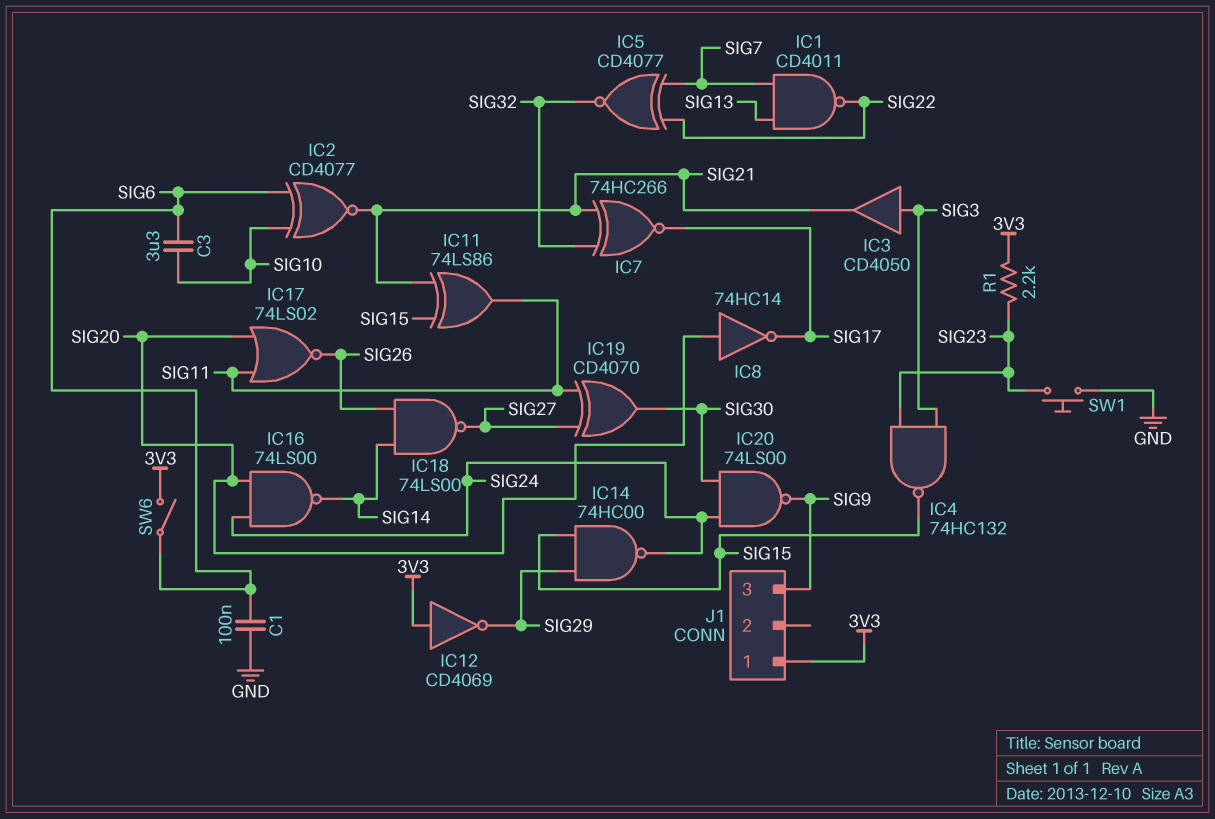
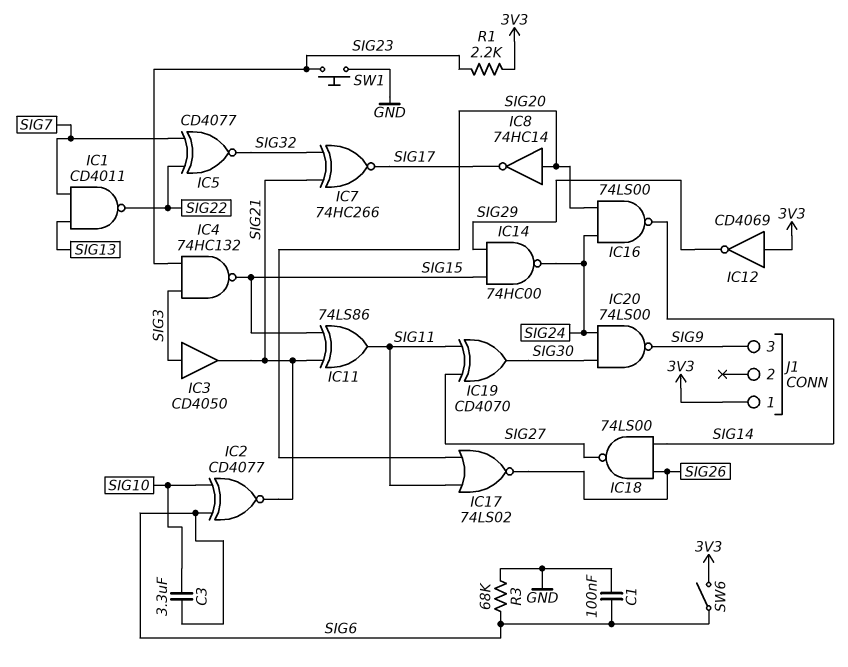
R3: none -> 68k (GND, SIG6)

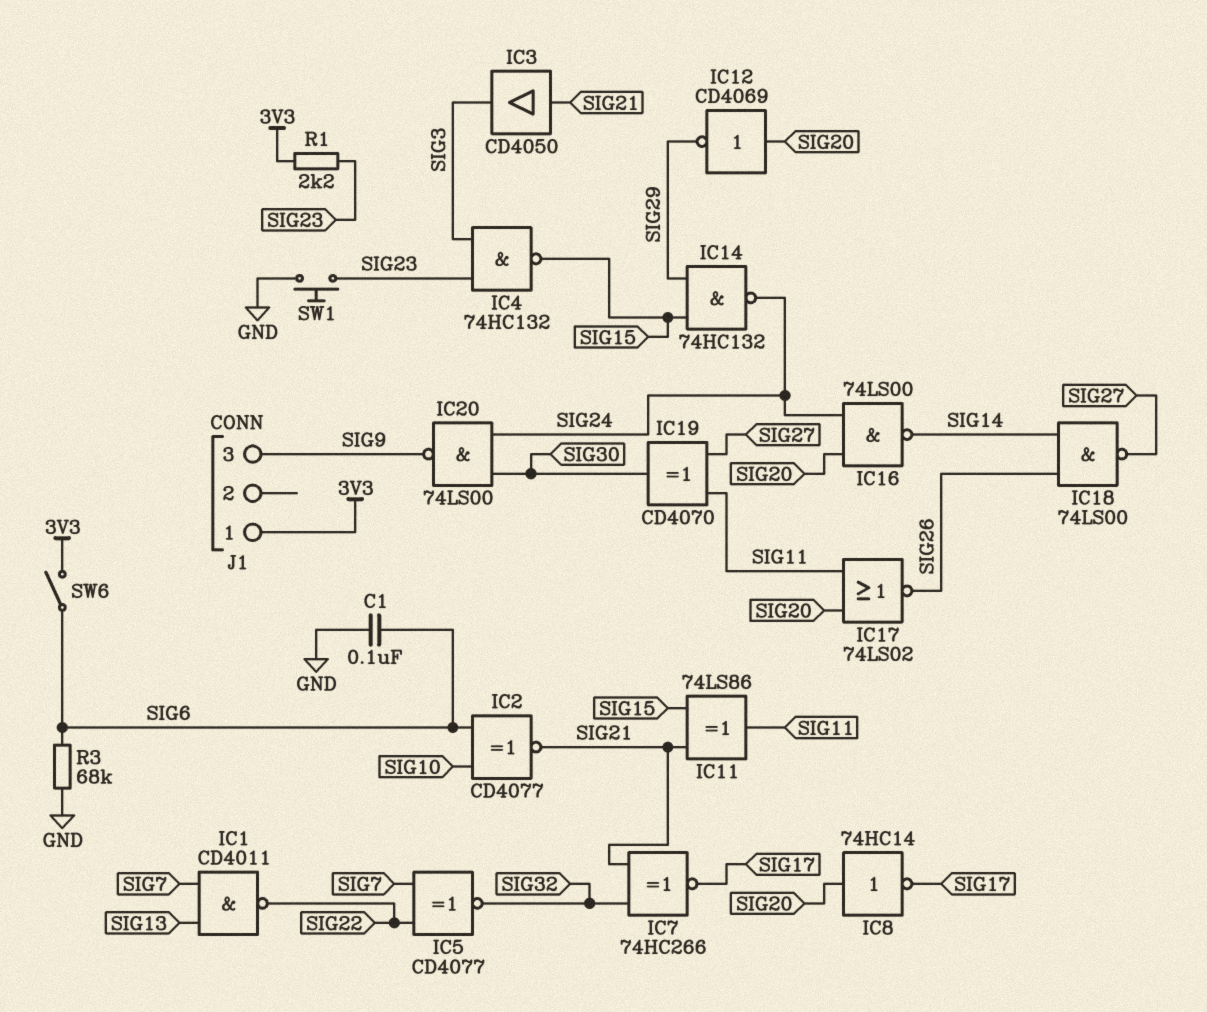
C3: 3.3uF (SIG6, SIG10) -> none
IC3: buffer CD4050 (in SIG3, out SIG21) -> buffer CD4050 (in SIG21, out SIG3)
IC12: NOT CD4069 (in 3V3, out SIG29) -> NOT CD4069 (in SIG20, out SIG29)
IC14: NAND 74HC00 (in SIG15, in SIG29, out SIG24) -> NAND 74HC132 (in SIG15, in SIG29, out SIG24)

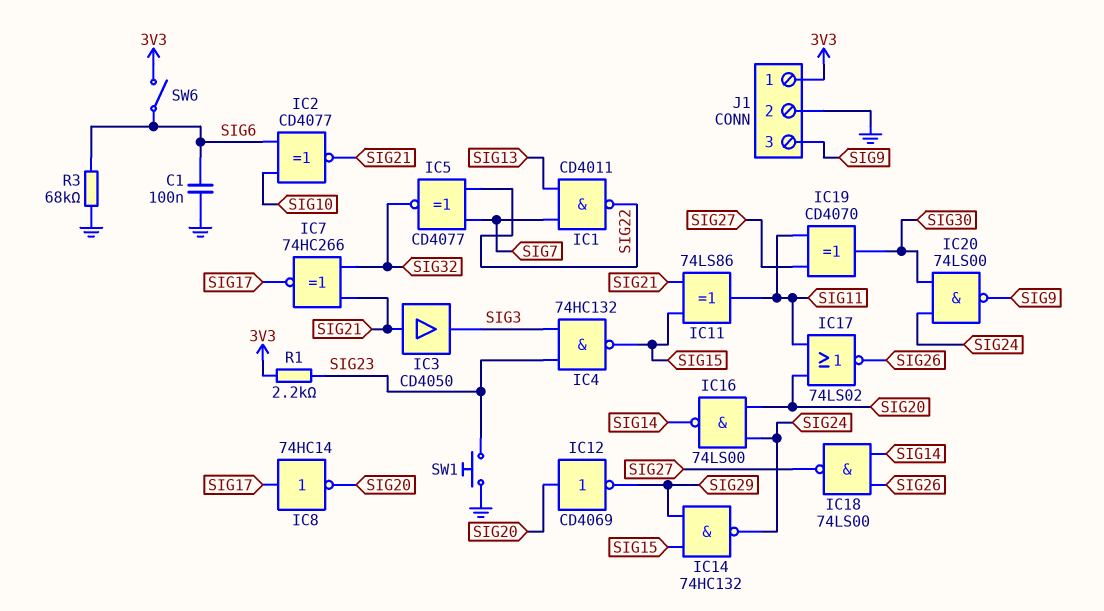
IC8: NOT 74HC14 (in SIG20, out SIG17) -> NOT 74HC14 (in SIG17, out SIG20)
J1 pin 2: none -> GND

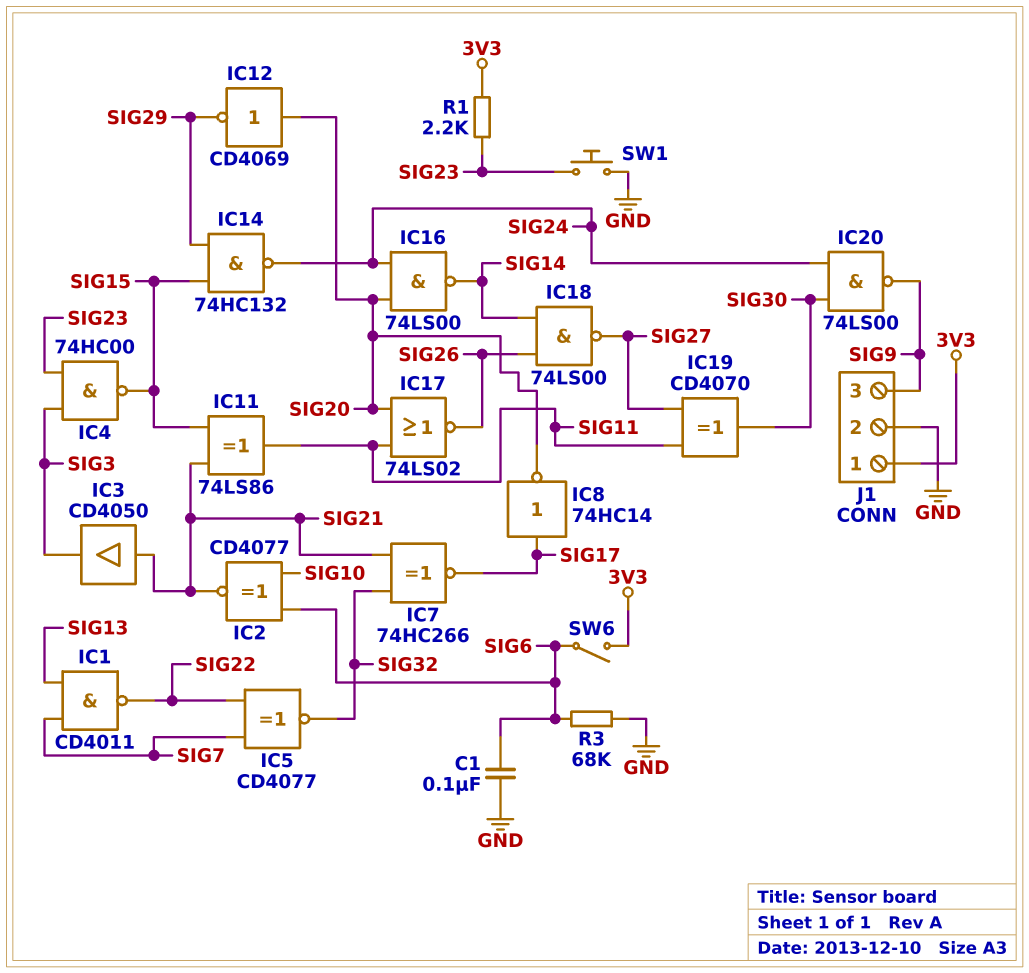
IC4: NAND 74HC132 (in SIG3, in SIG23, out SIG15) -> NAND 74HC00 (in SIG3, in SIG23, out SIG15)

